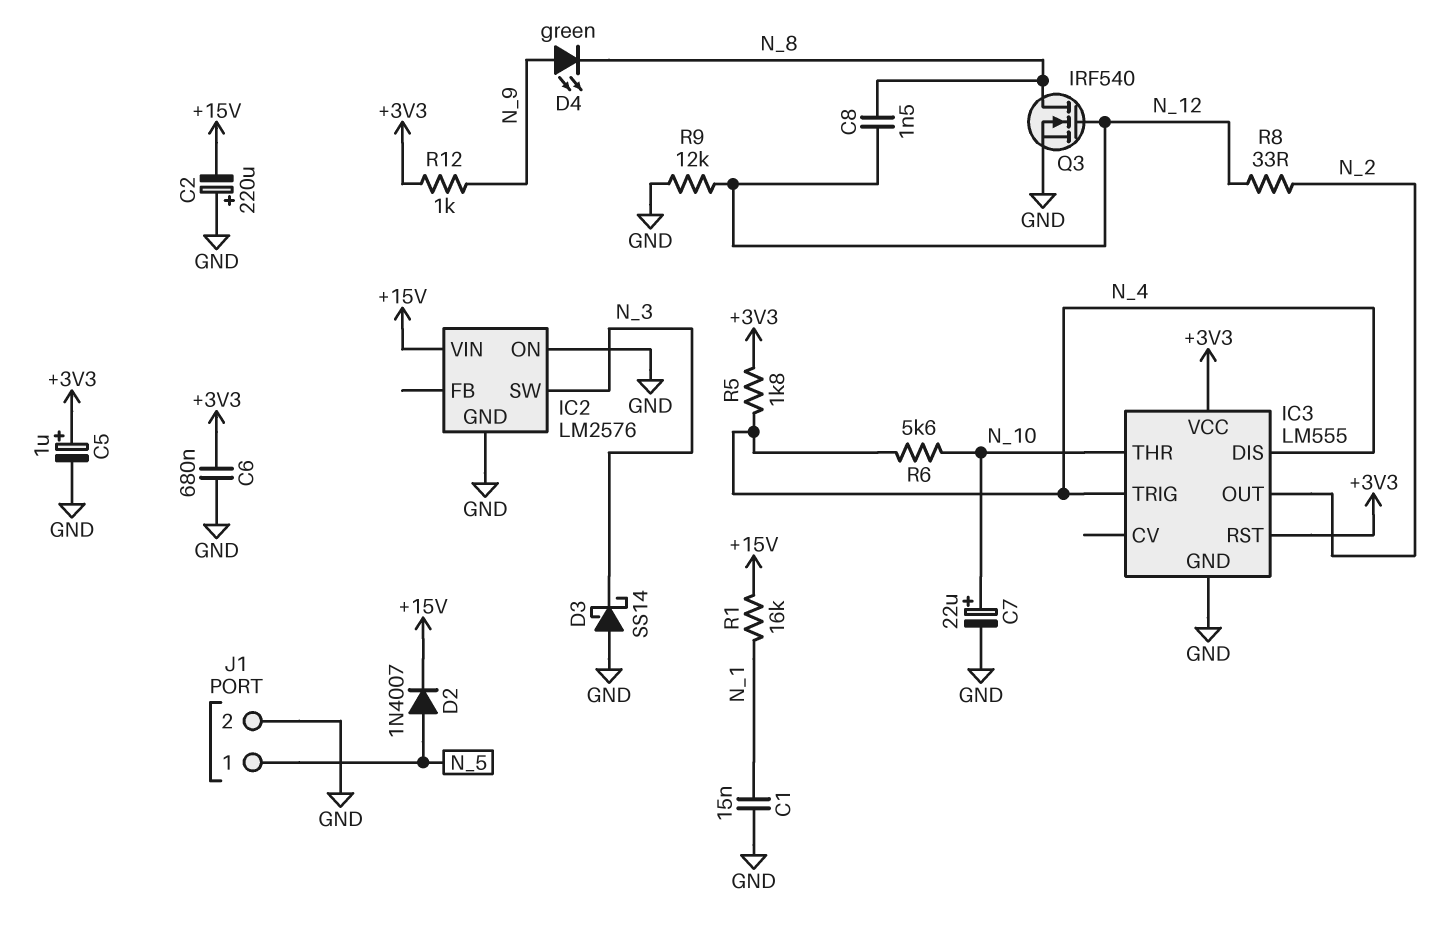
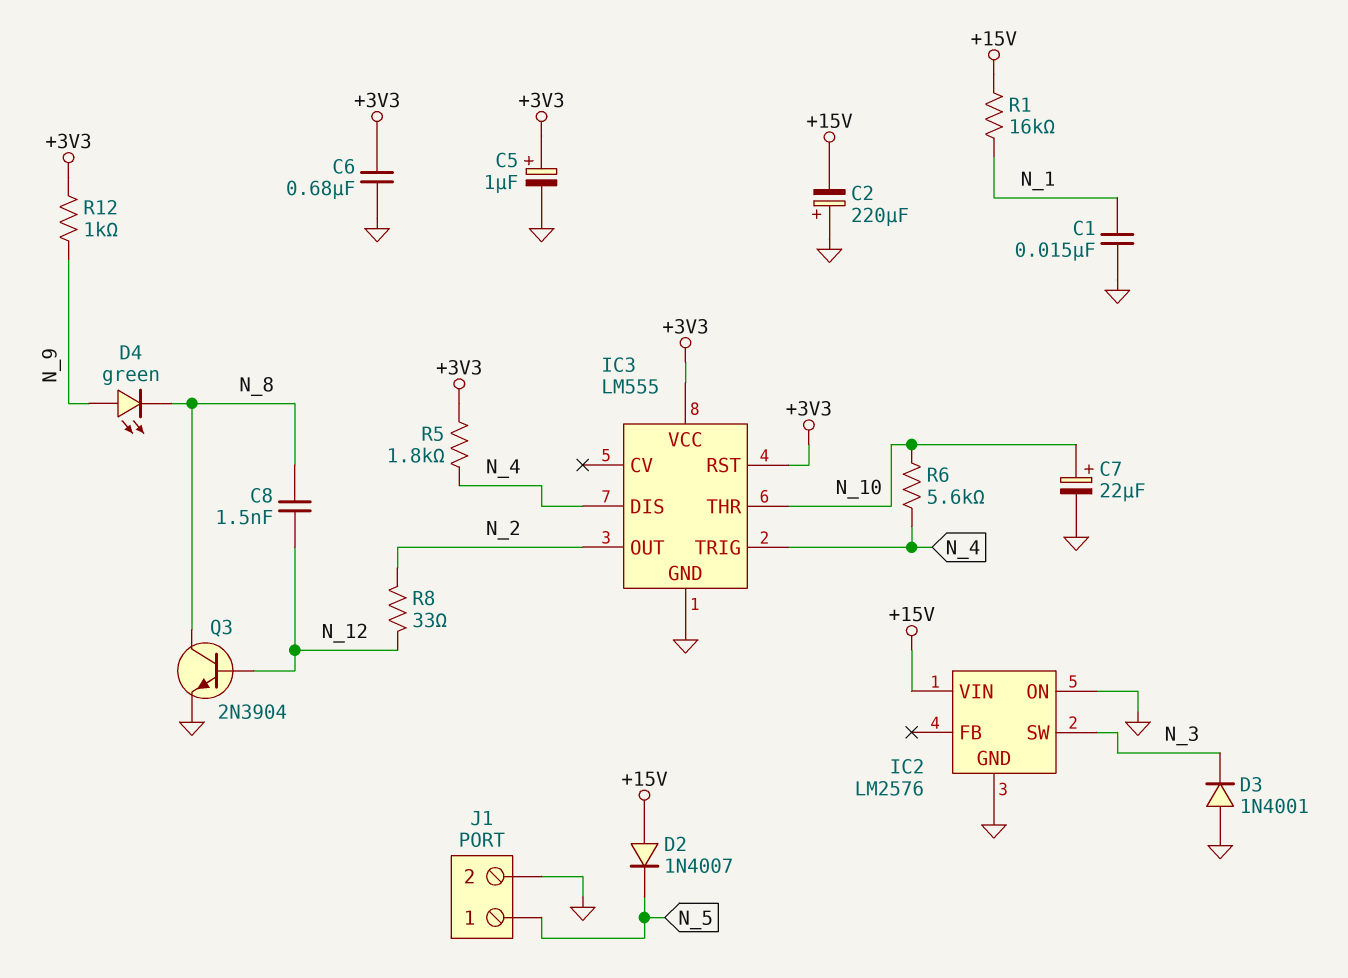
D2: diode 1N4007 (A N_5, K +15V) -> diode 1N4007 (A +15V, K N_5)
D3: schottky SS14 (A GND, K N_3) -> diode 1N4001 (A GND, K N_3)
Q3: NMOS IRF540 (G N_12, D N_8, S GND) -> NPN 2N3904 (B N_12, C N_8, E GND)
R9: 12k (GND, N_12) -> none

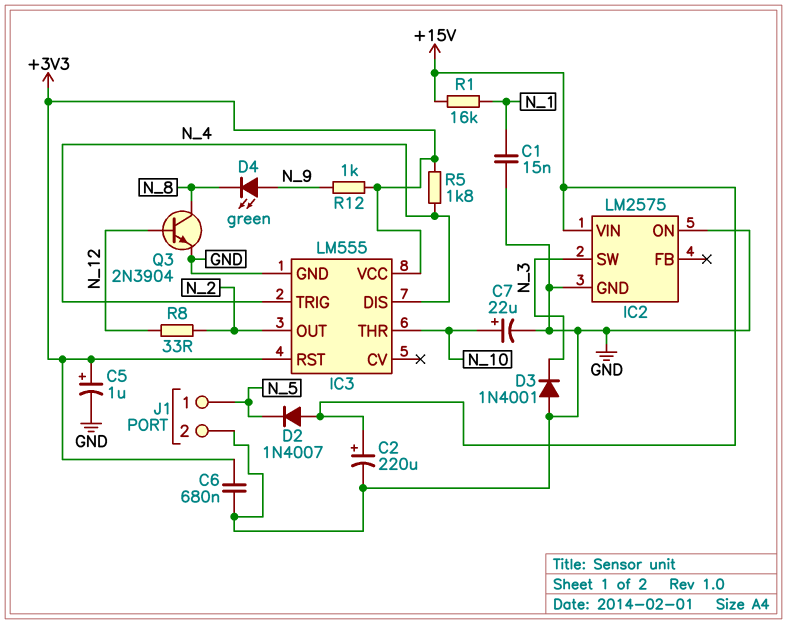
C2: 220uF (plus GND, minus +15V) -> 220uF (plus +15V, minus GND)
C8: 1.5nF (N_8, N_12) -> none
IC2: LM2576 -> LM2575
R6: 5.6k (N_4, N_10) -> none

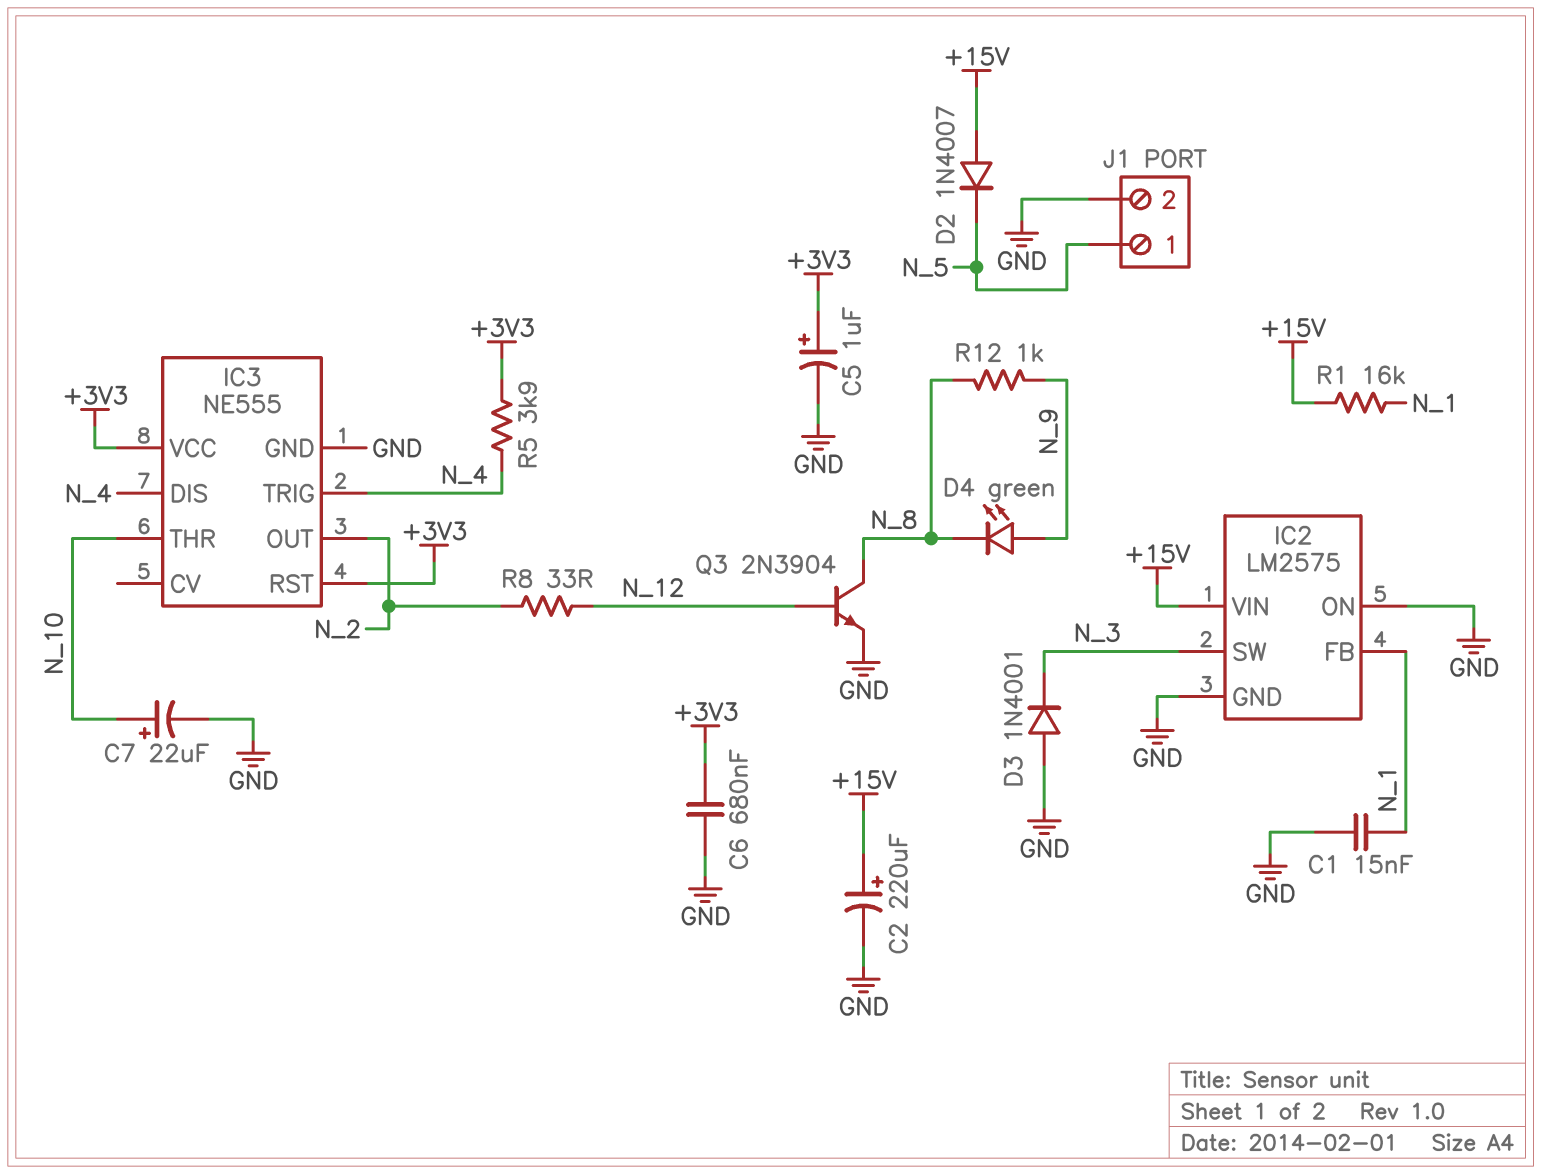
IC2 pin FB: none -> N_1
IC3: LM555 -> NE555
R5: 1.8k (+3V3, N_4) -> 3.9k (+3V3, N_4)
R12: 1k (+3V3, N_9) -> 1k (N_8, N_9)

